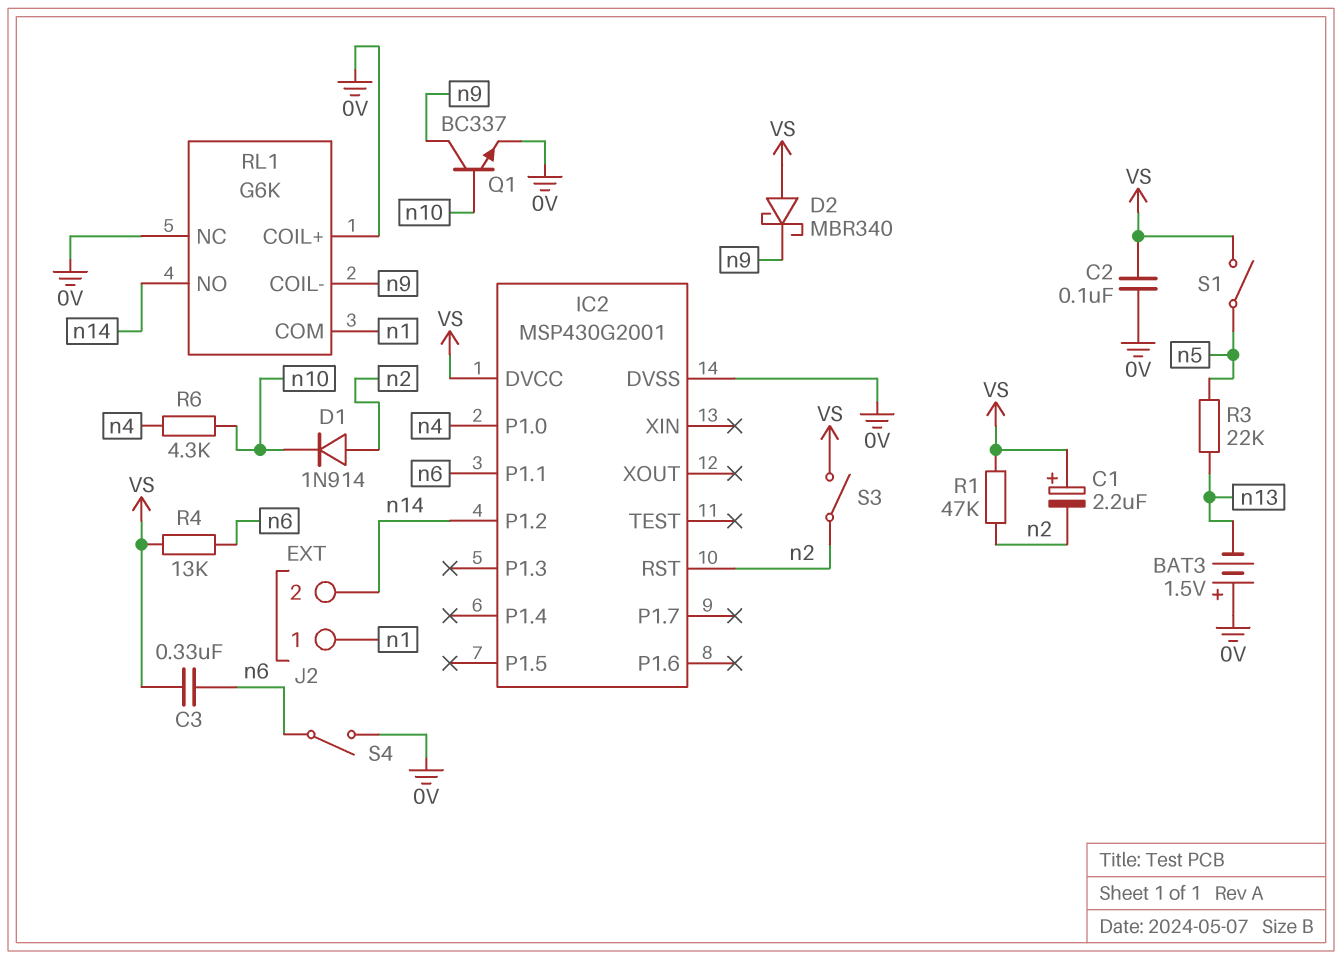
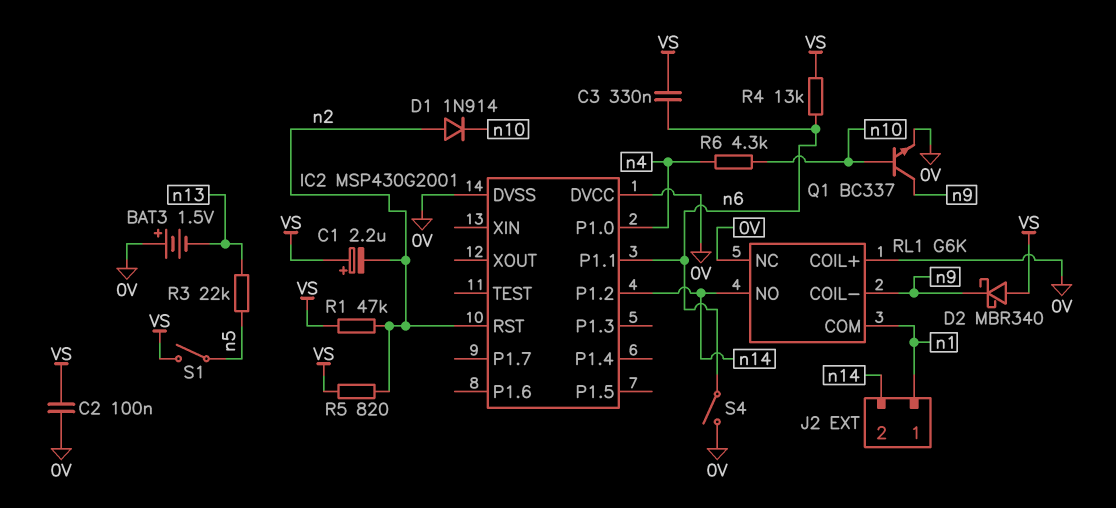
IC2 pin DVCC: VS -> 0V
R5: none -> 820 (VS, n2)
S3: switch (VS, n2) -> none

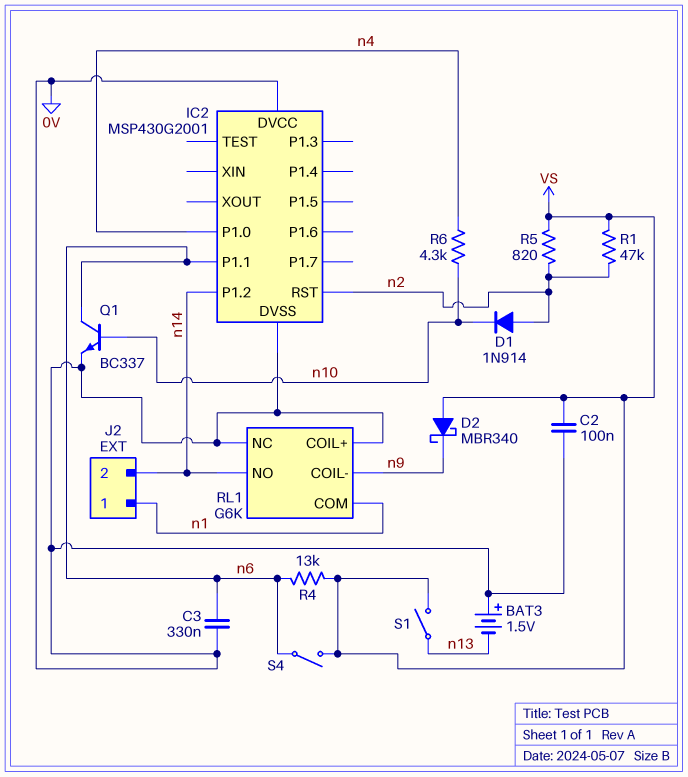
C1: 2.2uF (plus VS, minus n2) -> none
C3: 330nF (VS, n6) -> 330nF (0V, n6)
Q1: NPN BC337 (B n10, C n9, E 0V) -> NPN BC337 (B n10, C n6, E 0V)
R3: 22k (n5, n13) -> none
S1: switch (VS, n5) -> switch (VS, n13)
S4: switch (0V, n6) -> switch (VS, n6)

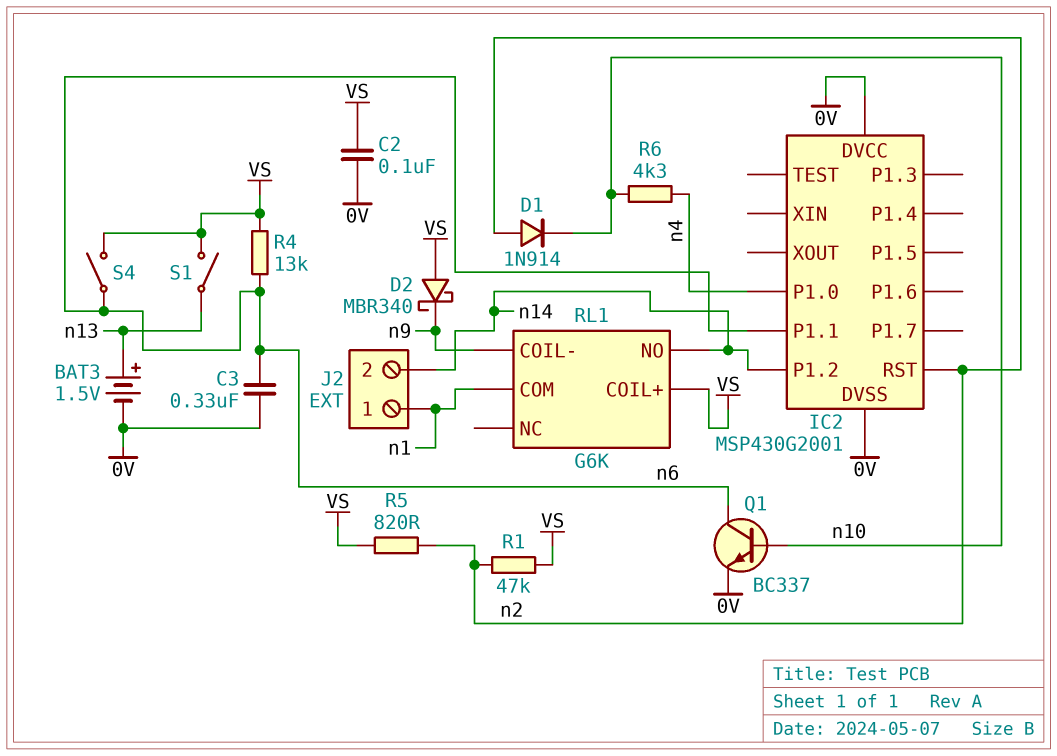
BAT3: 1.5V (plus 0V, minus n13) -> 1.5V (plus n13, minus 0V)
RL1 pin COIL+: 0V -> VS
RL1 pin NC: 0V -> none

